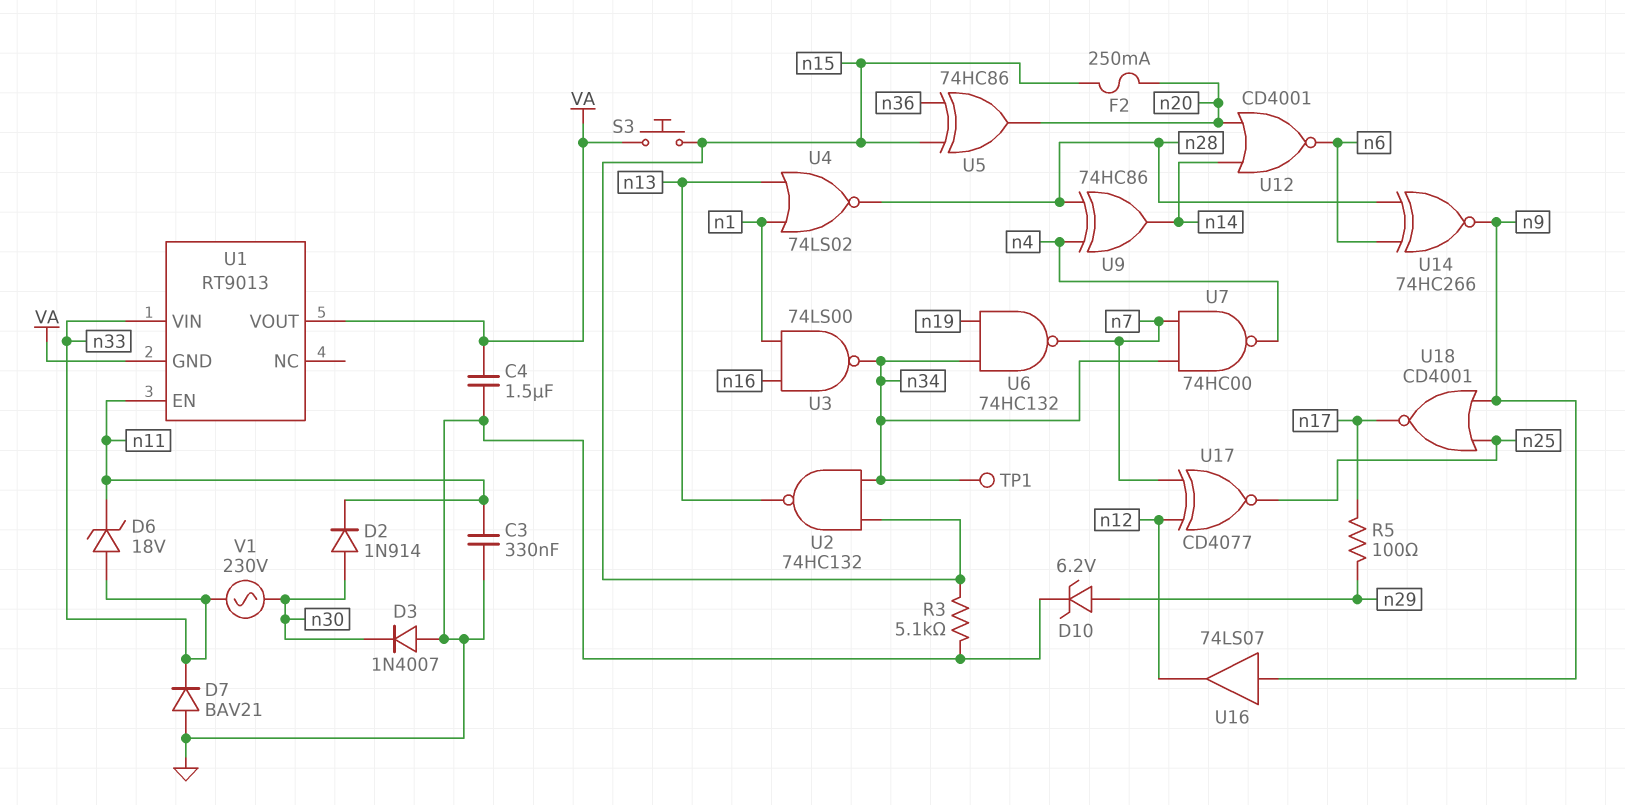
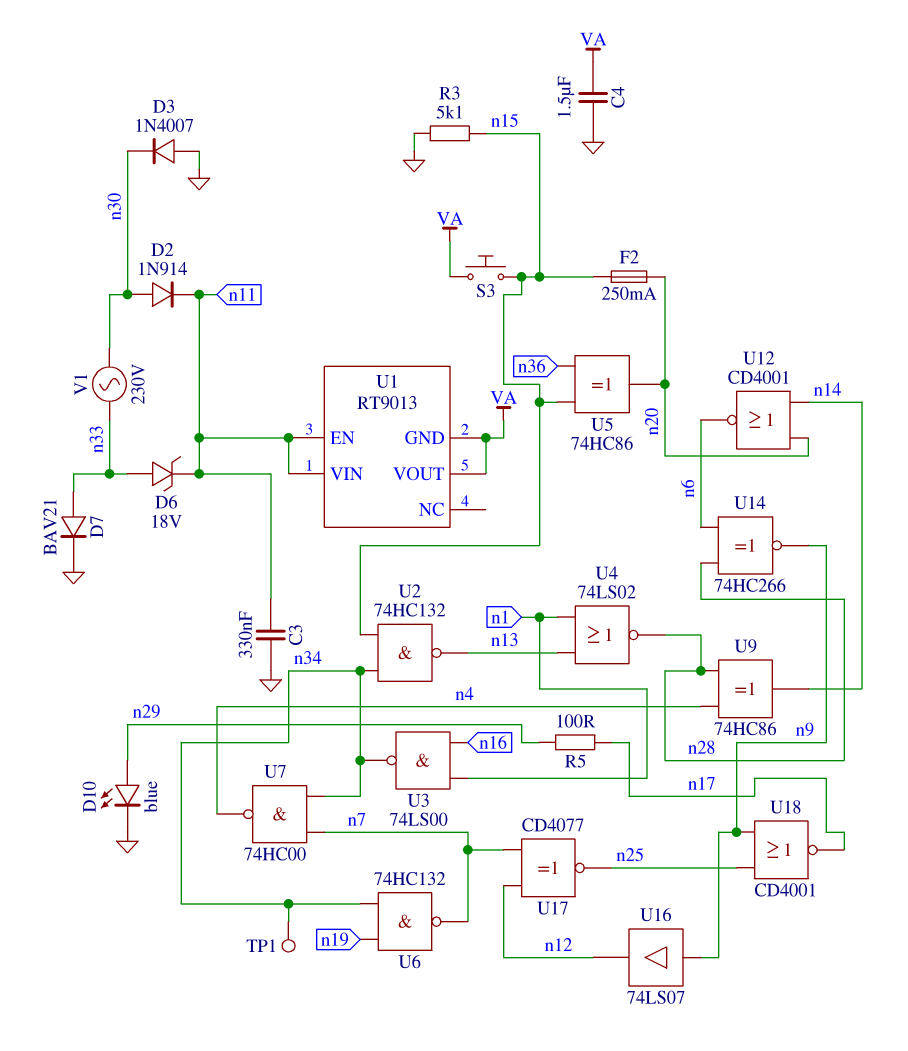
D7: diode BAV21 (A GND, K n33) -> diode BAV21 (A n33, K GND)
D10: zener 6.2V (A n29, K GND) -> LED blue (A n29, K GND)
U1 pin VIN: n33 -> n11

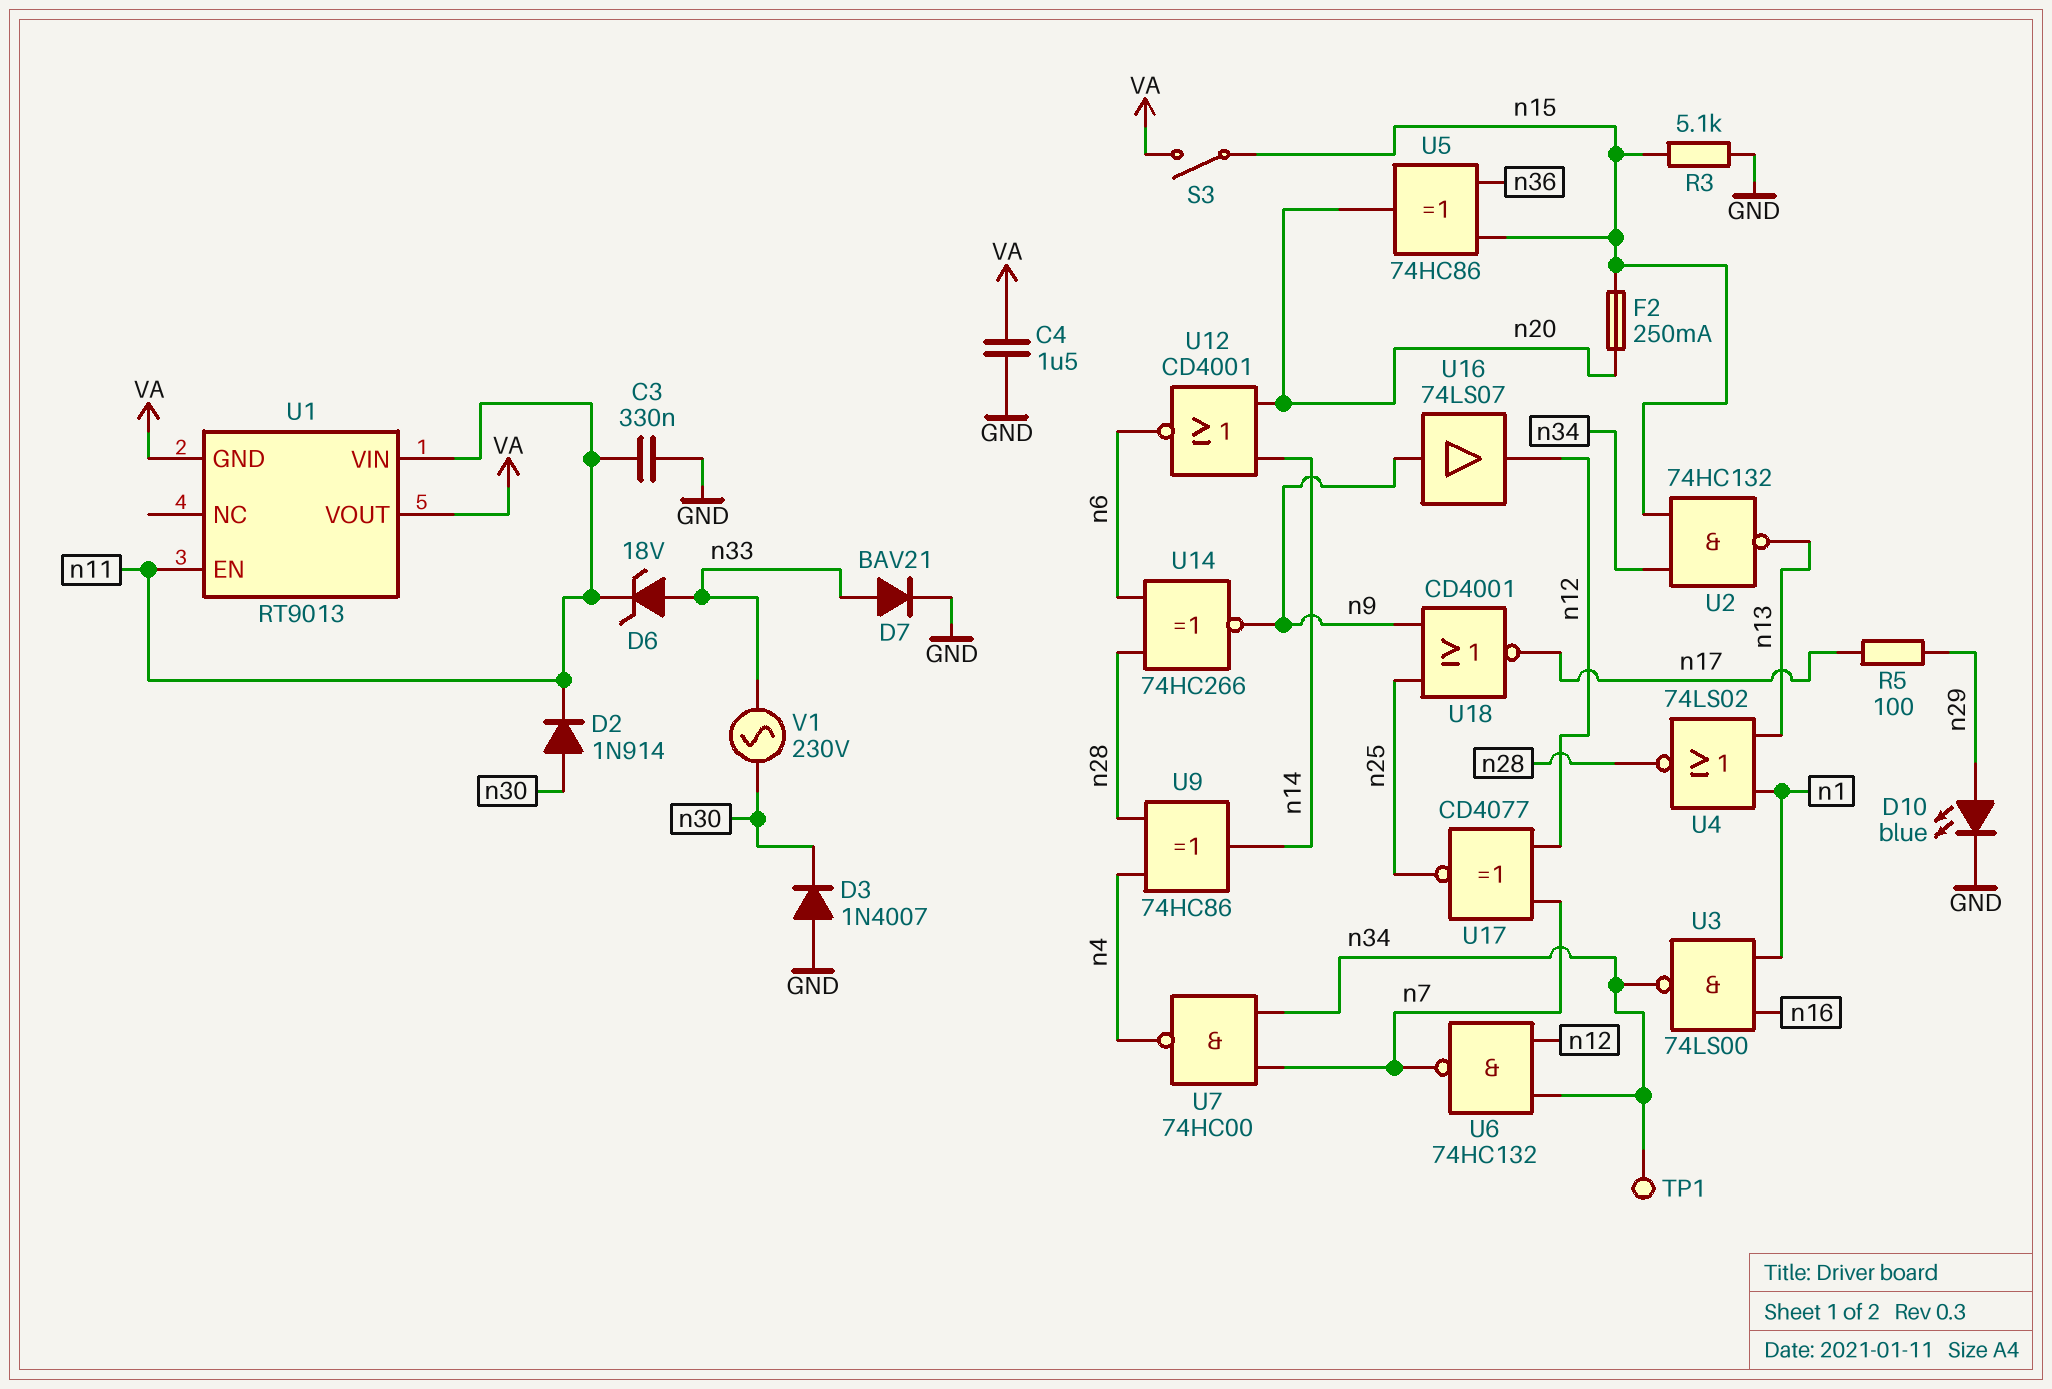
S3: button (VA, n15) -> switch (VA, n15)
U6: NAND 74HC132 (in n19, in n34, out n7) -> NAND 74HC132 (in n12, in n34, out n7)

